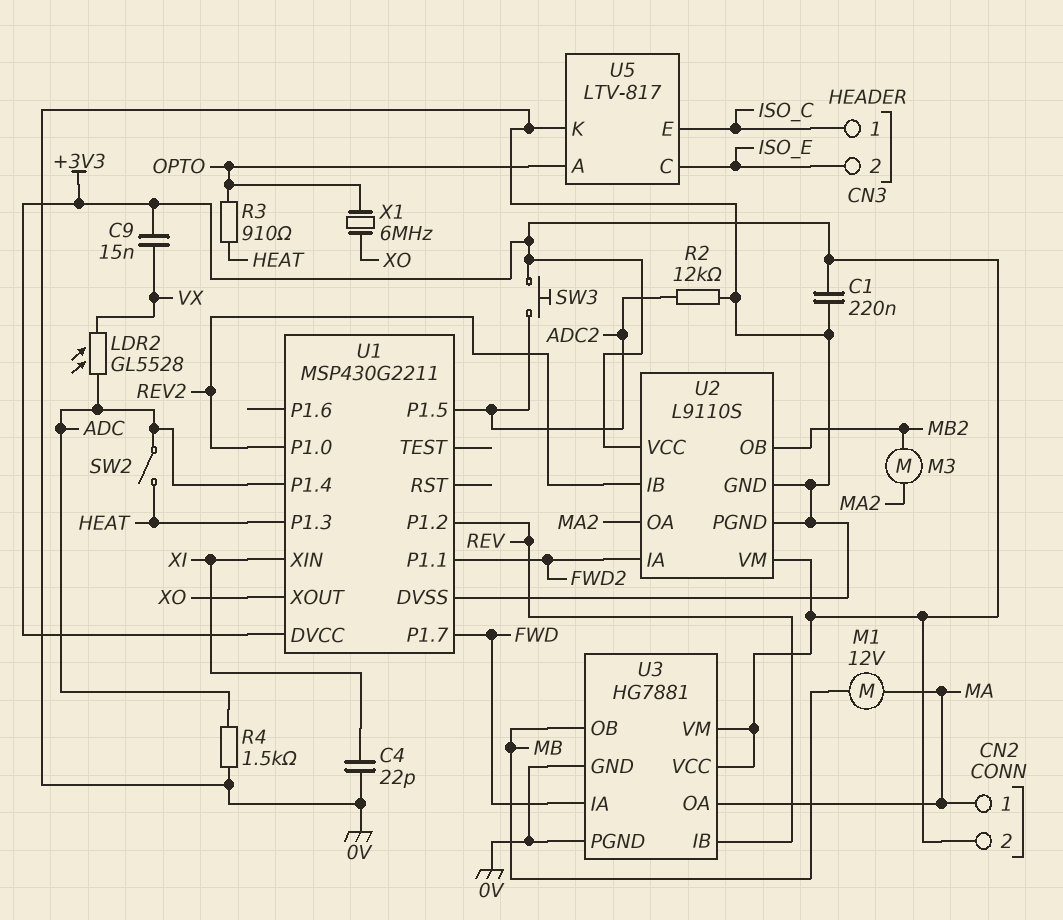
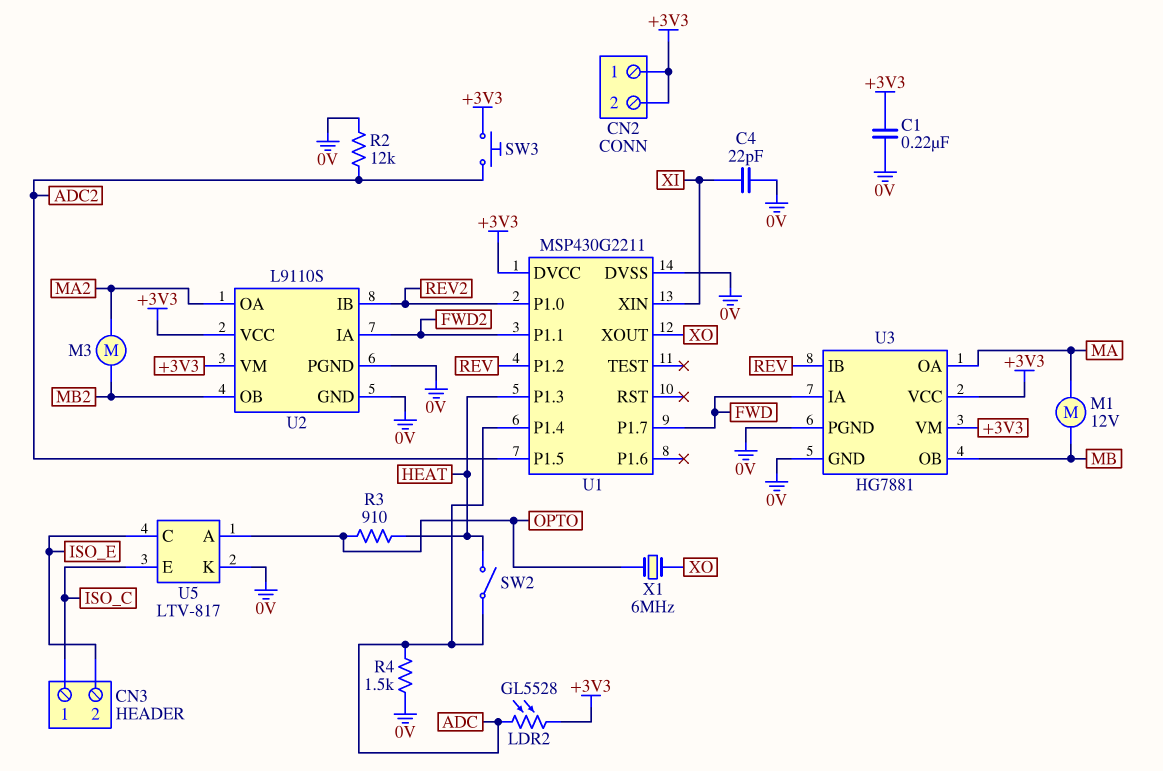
C9: 15nF (+3V3, VX) -> none
CN2 pin 1: MA -> +3V3
LDR2: GL5528 (ADC, VX) -> GL5528 (+3V3, ADC)

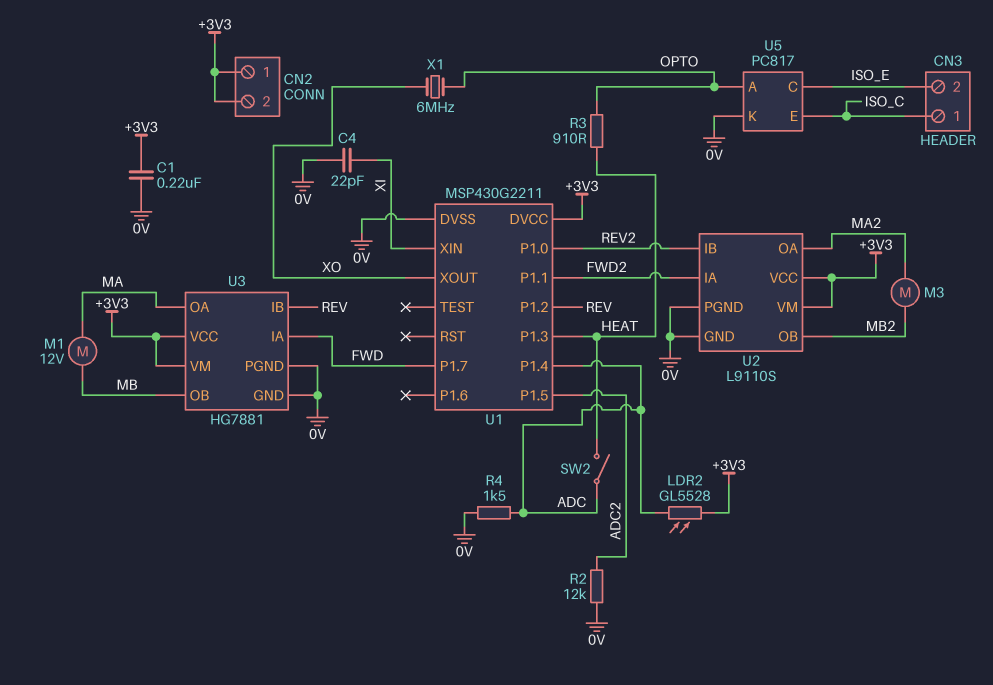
SW3: button (+3V3, ADC2) -> none
U5: LTV-817 -> PC817

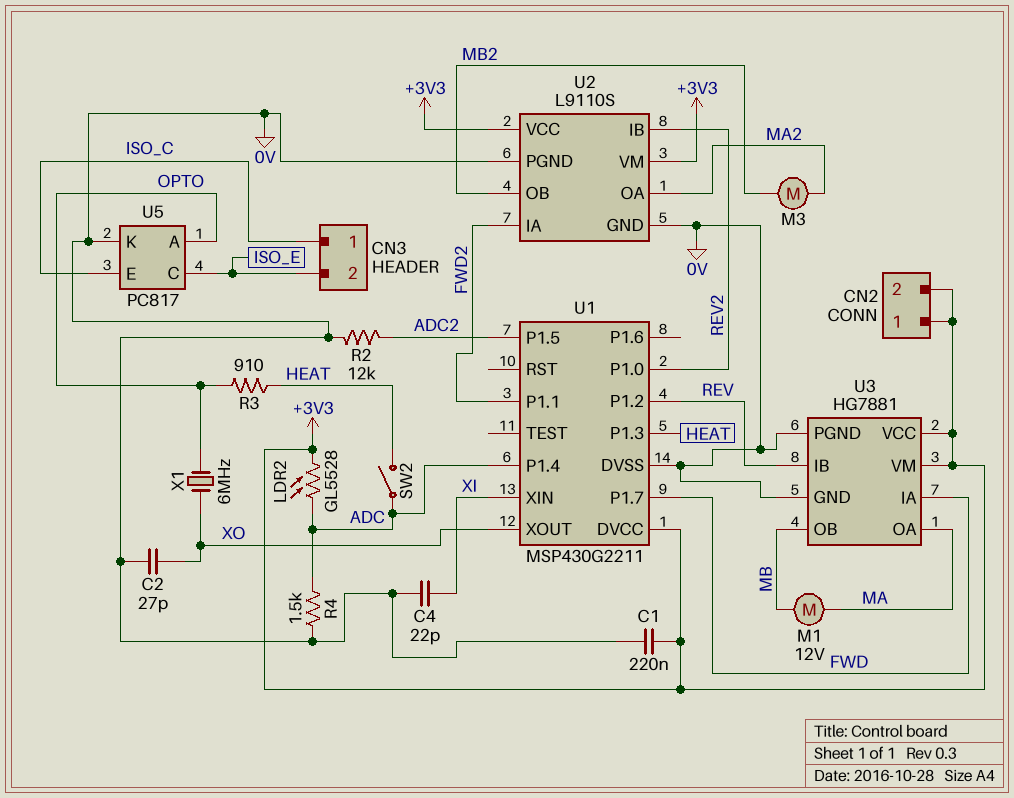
C2: none -> 27pF (0V, XO)

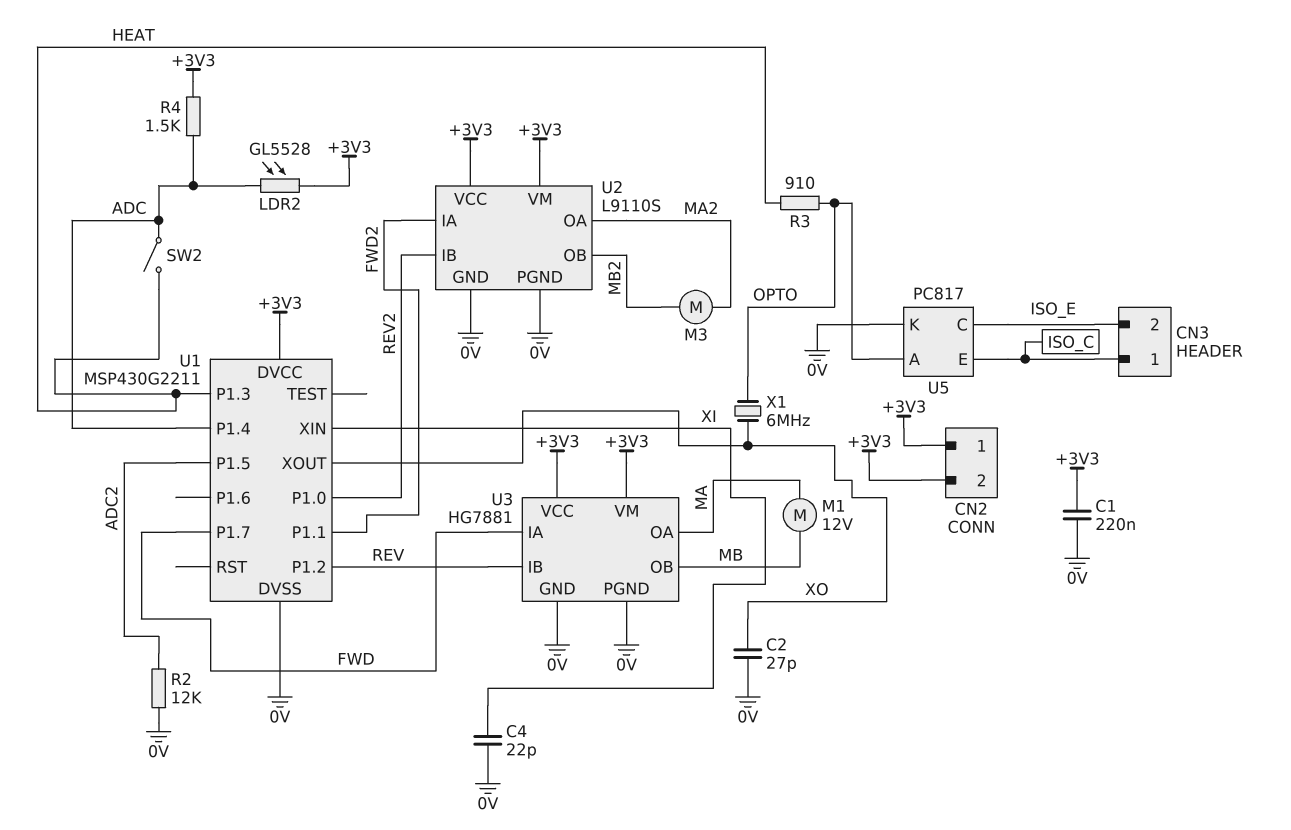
R4: 1.5k (0V, ADC) -> 1.5k (+3V3, ADC)

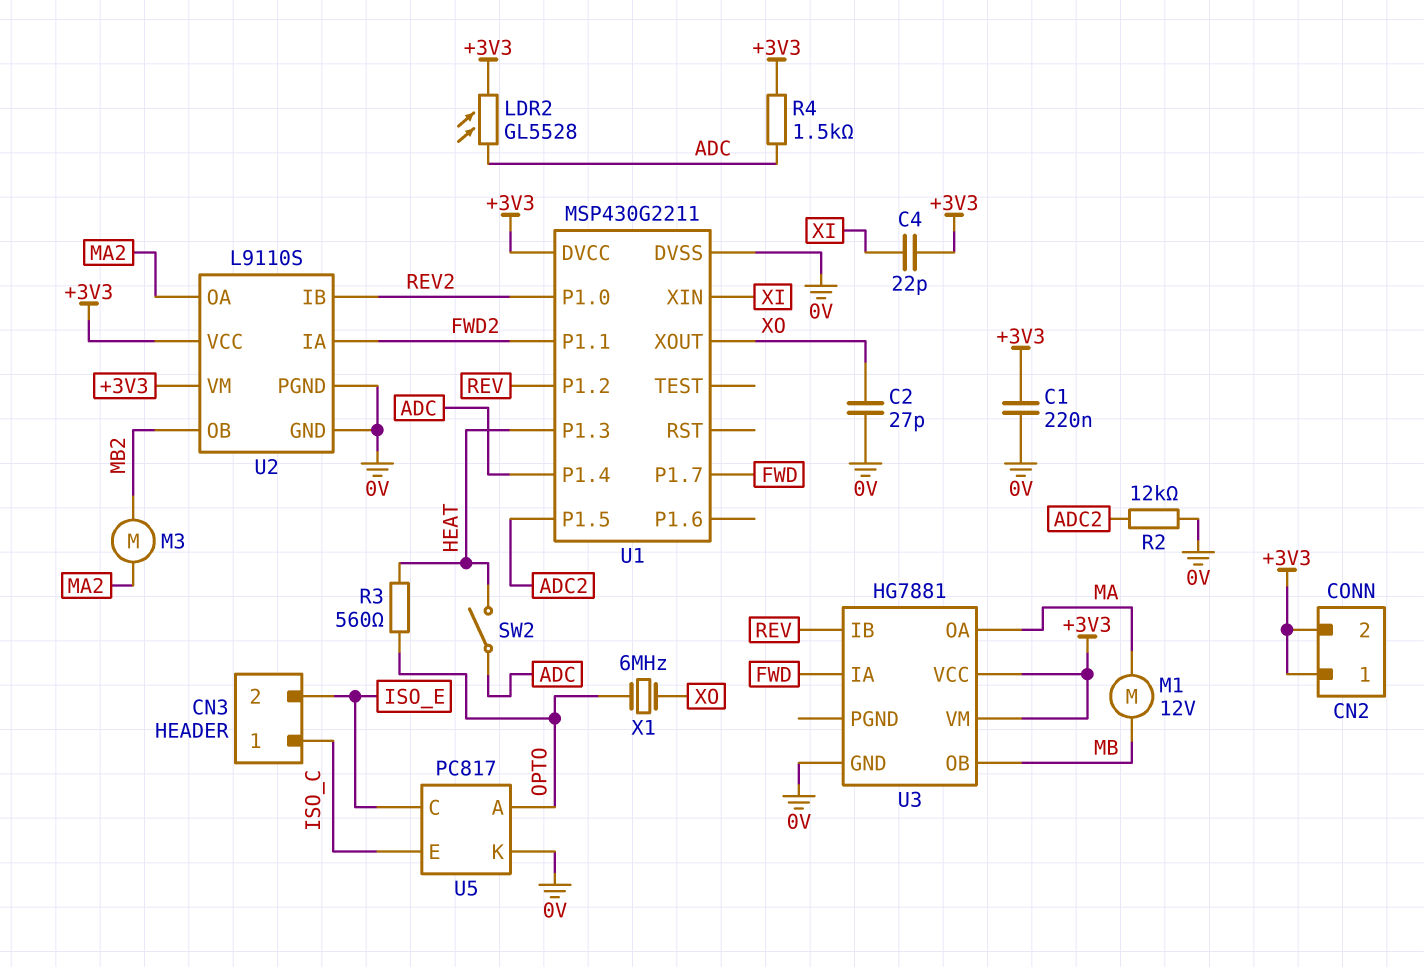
C4: 22pF (0V, XI) -> 22pF (+3V3, XI)
R3: 910 (HEAT, OPTO) -> 560 (HEAT, OPTO)
U3 pin PGND: 0V -> none

